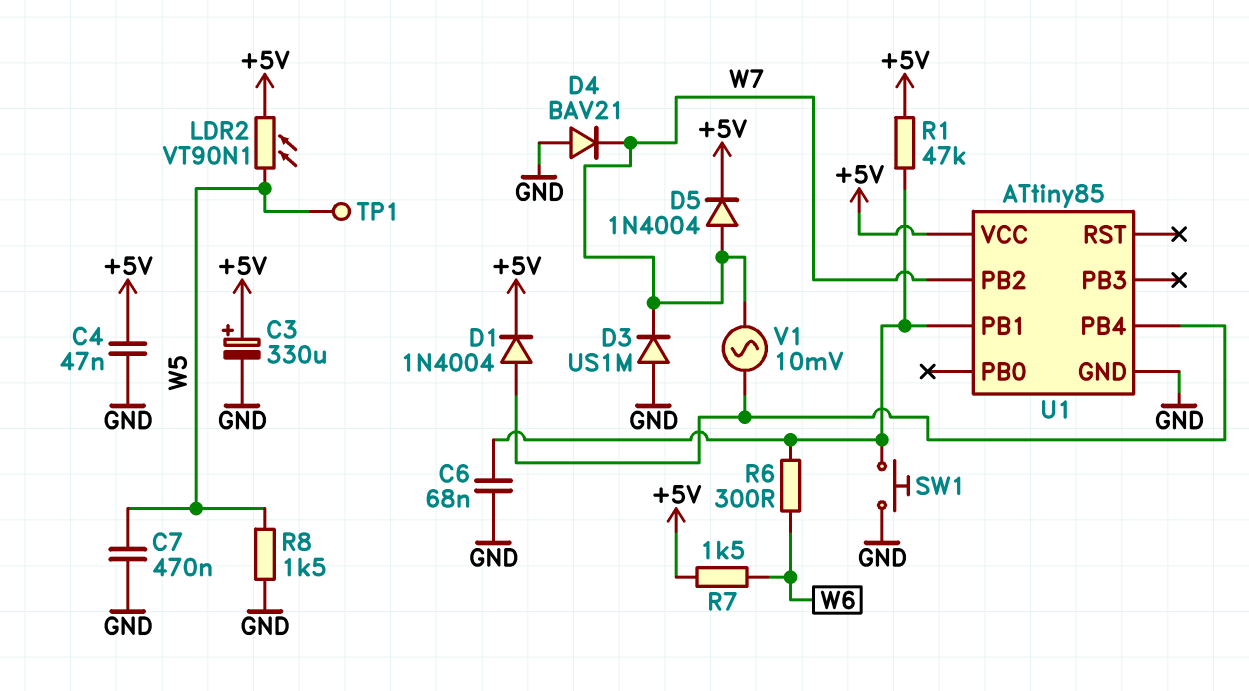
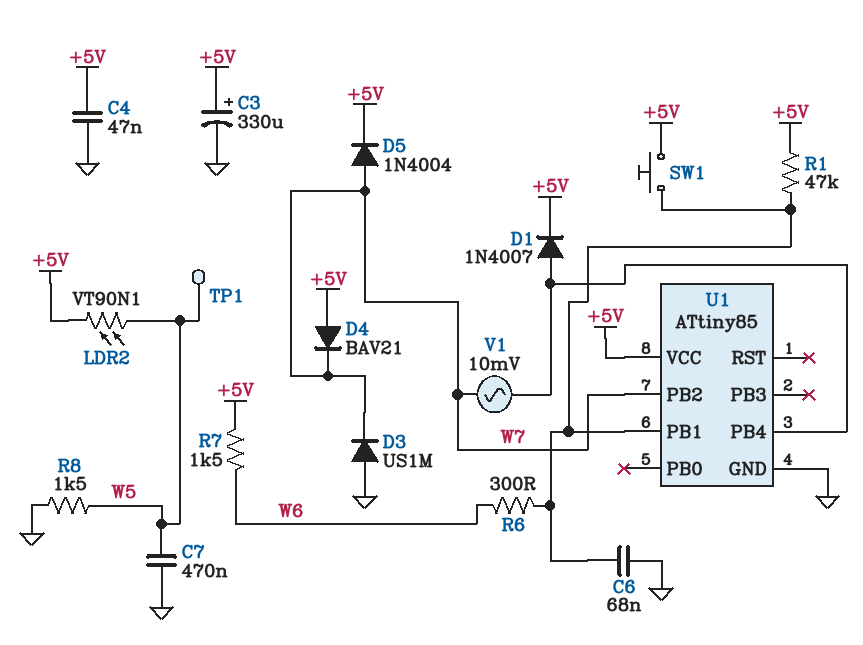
D1: diode 1N4004 (A U1/PB4, K +5V) -> diode 1N4007 (A U1/PB4, K +5V)
D4: diode BAV21 (A GND, K W7) -> diode BAV21 (A +5V, K W7)
SW1: button (GND, U1/PB1) -> button (+5V, U1/PB1)

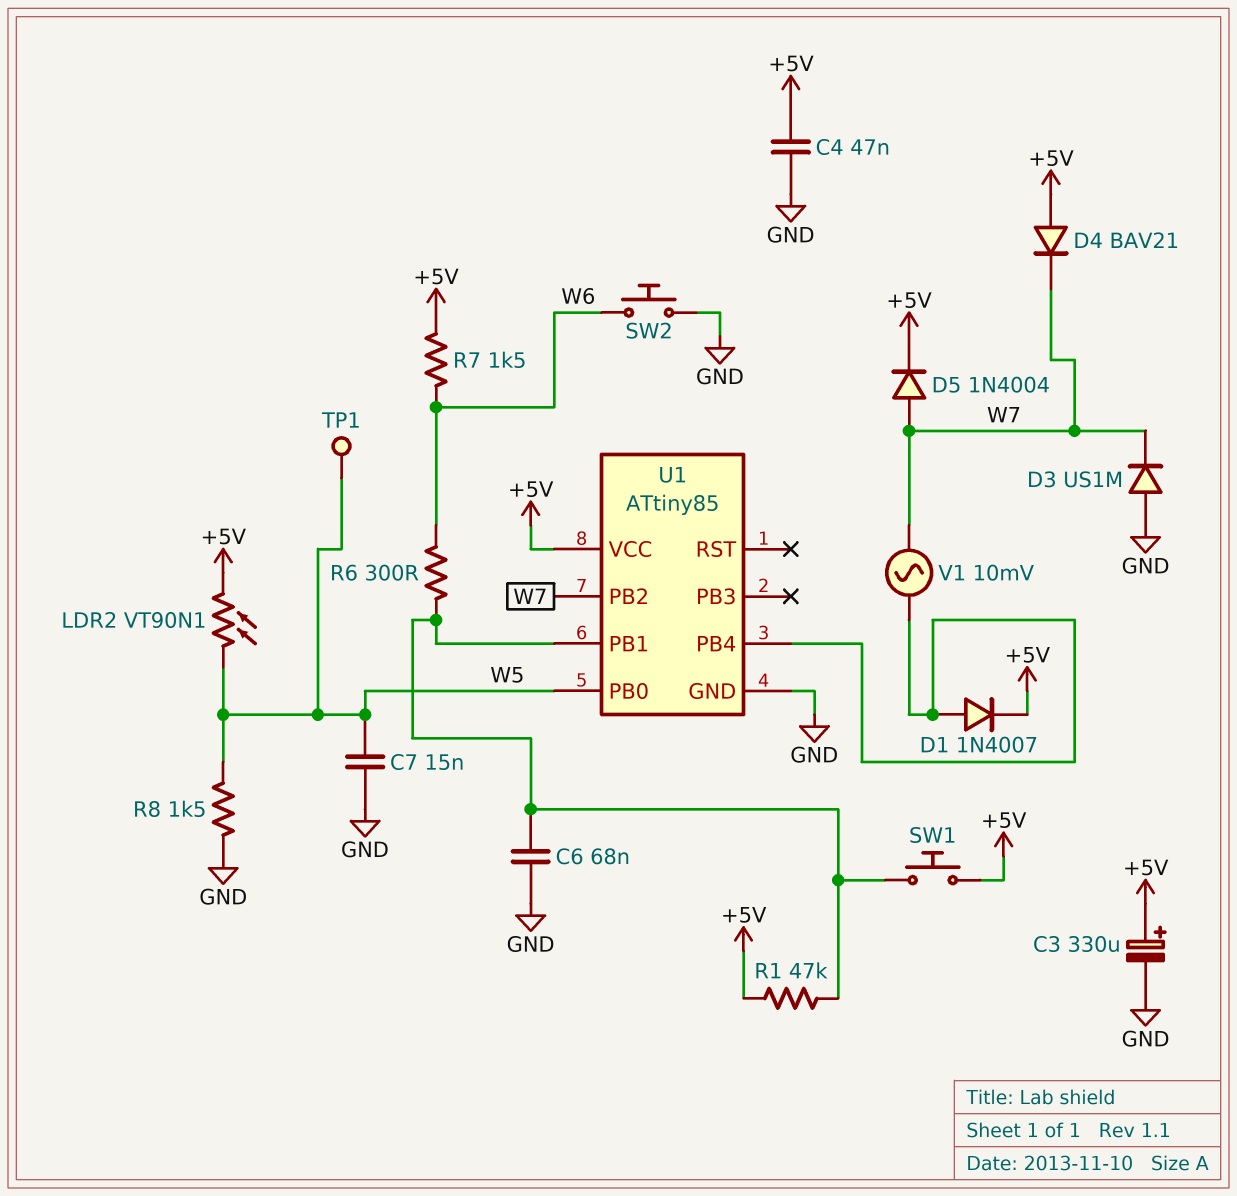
C7: 470nF (GND, W5) -> 15nF (GND, W5)
SW2: none -> button (GND, W6)
U1 pin PB0: none -> W5

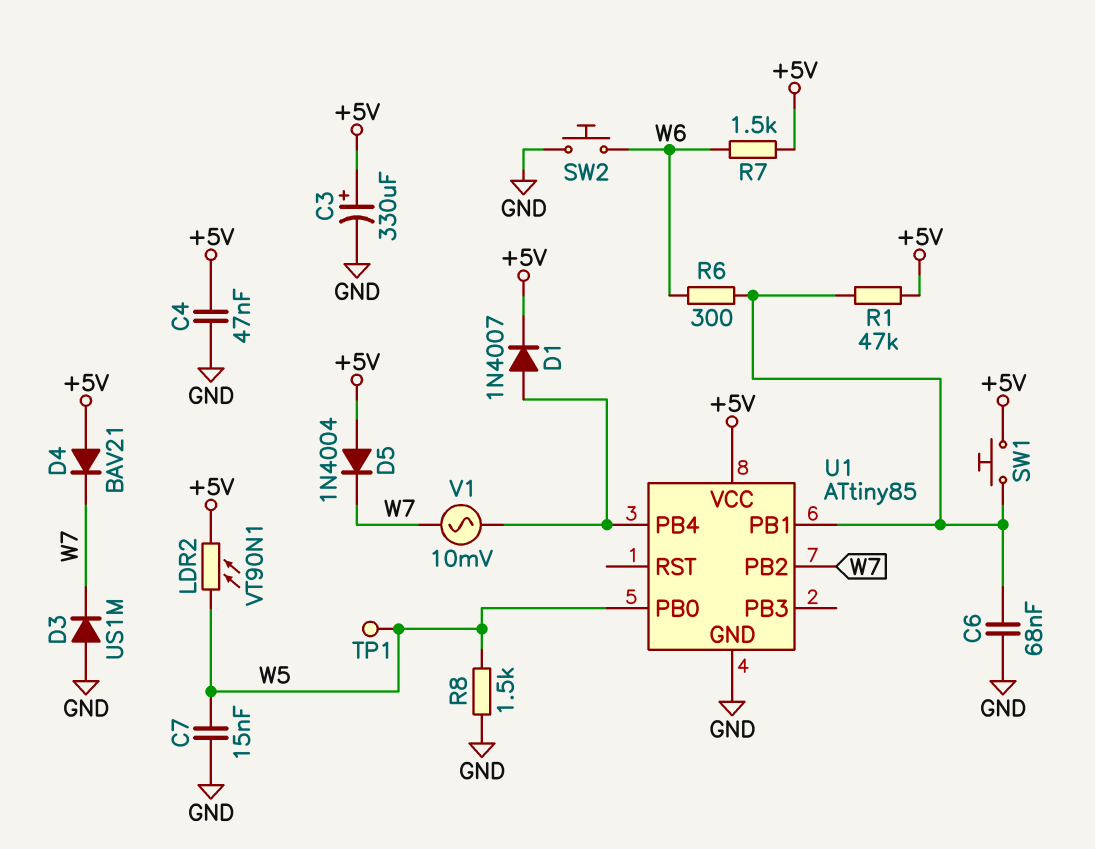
D5: diode 1N4004 (A W7, K +5V) -> diode 1N4004 (A +5V, K W7)

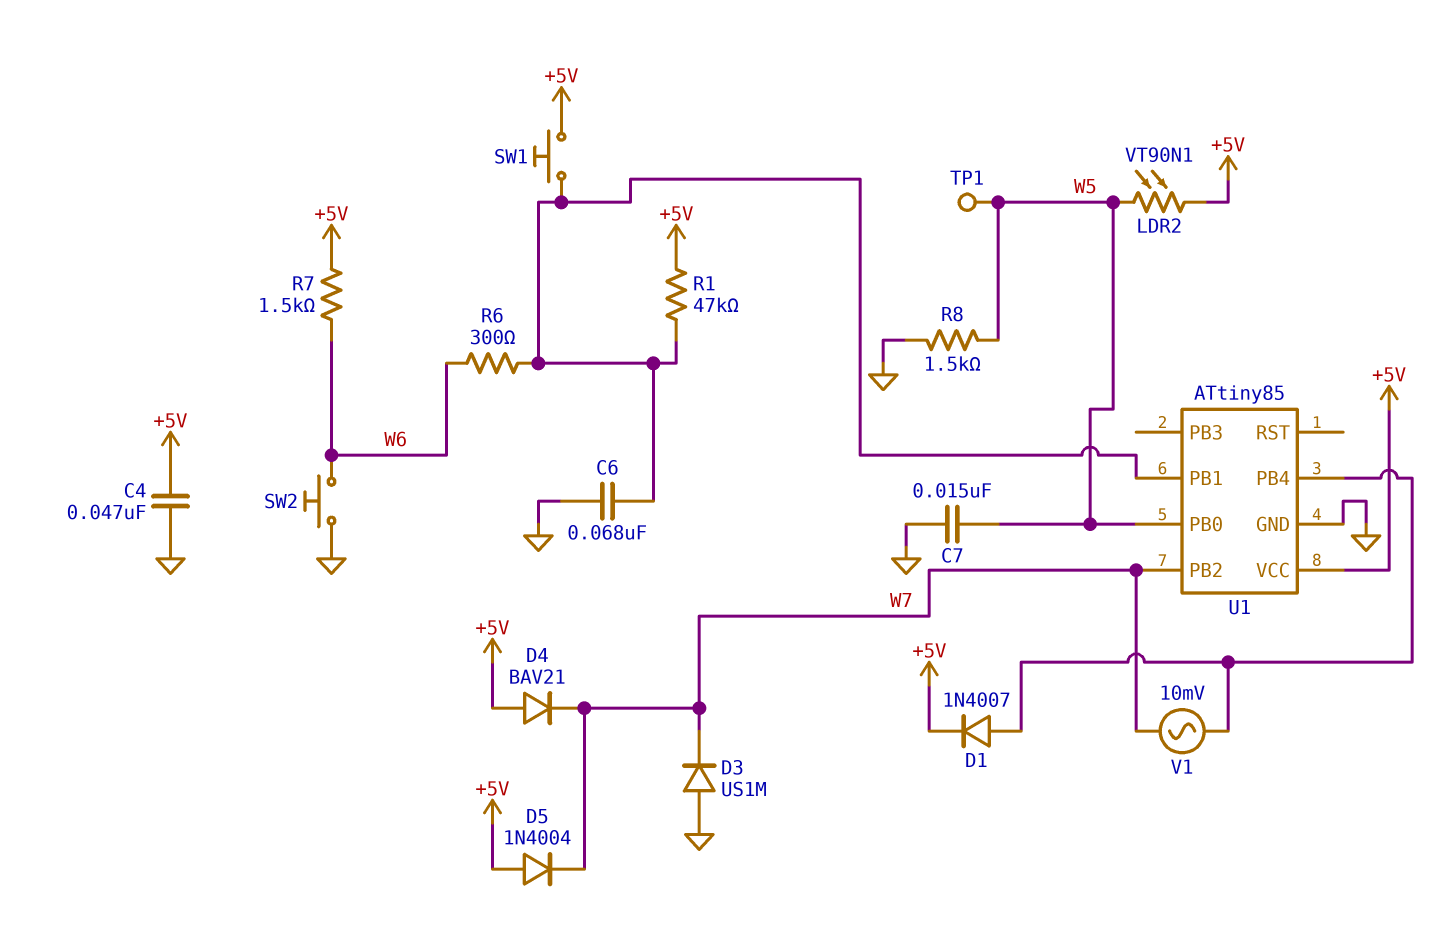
C3: 330uF (plus +5V, minus GND) -> none

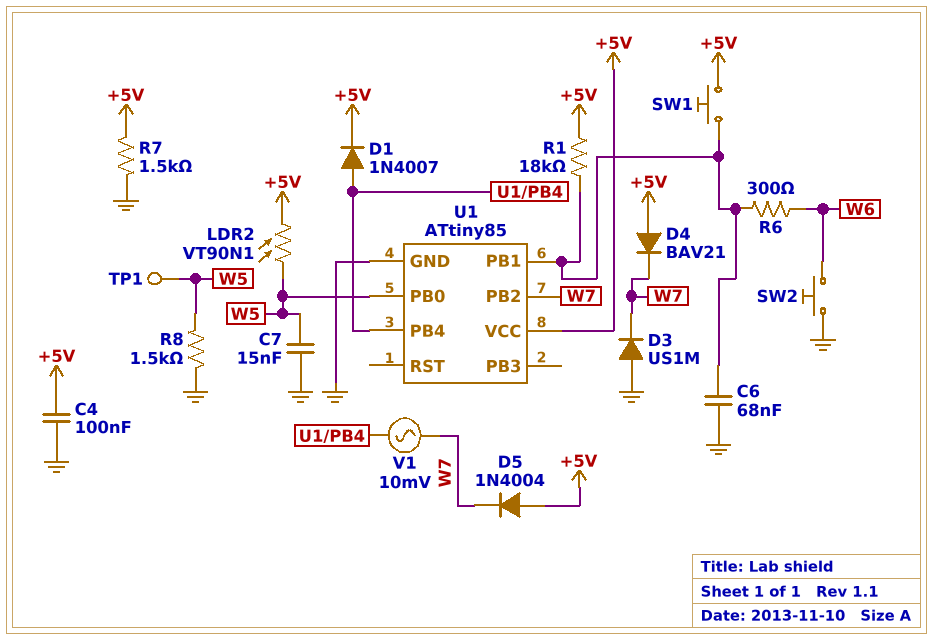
C4: 47nF (+5V, GND) -> 100nF (+5V, GND)
R1: 47k (+5V, U1/PB1) -> 18k (+5V, U1/PB1)
R7: 1.5k (+5V, W6) -> 1.5k (+5V, GND)

